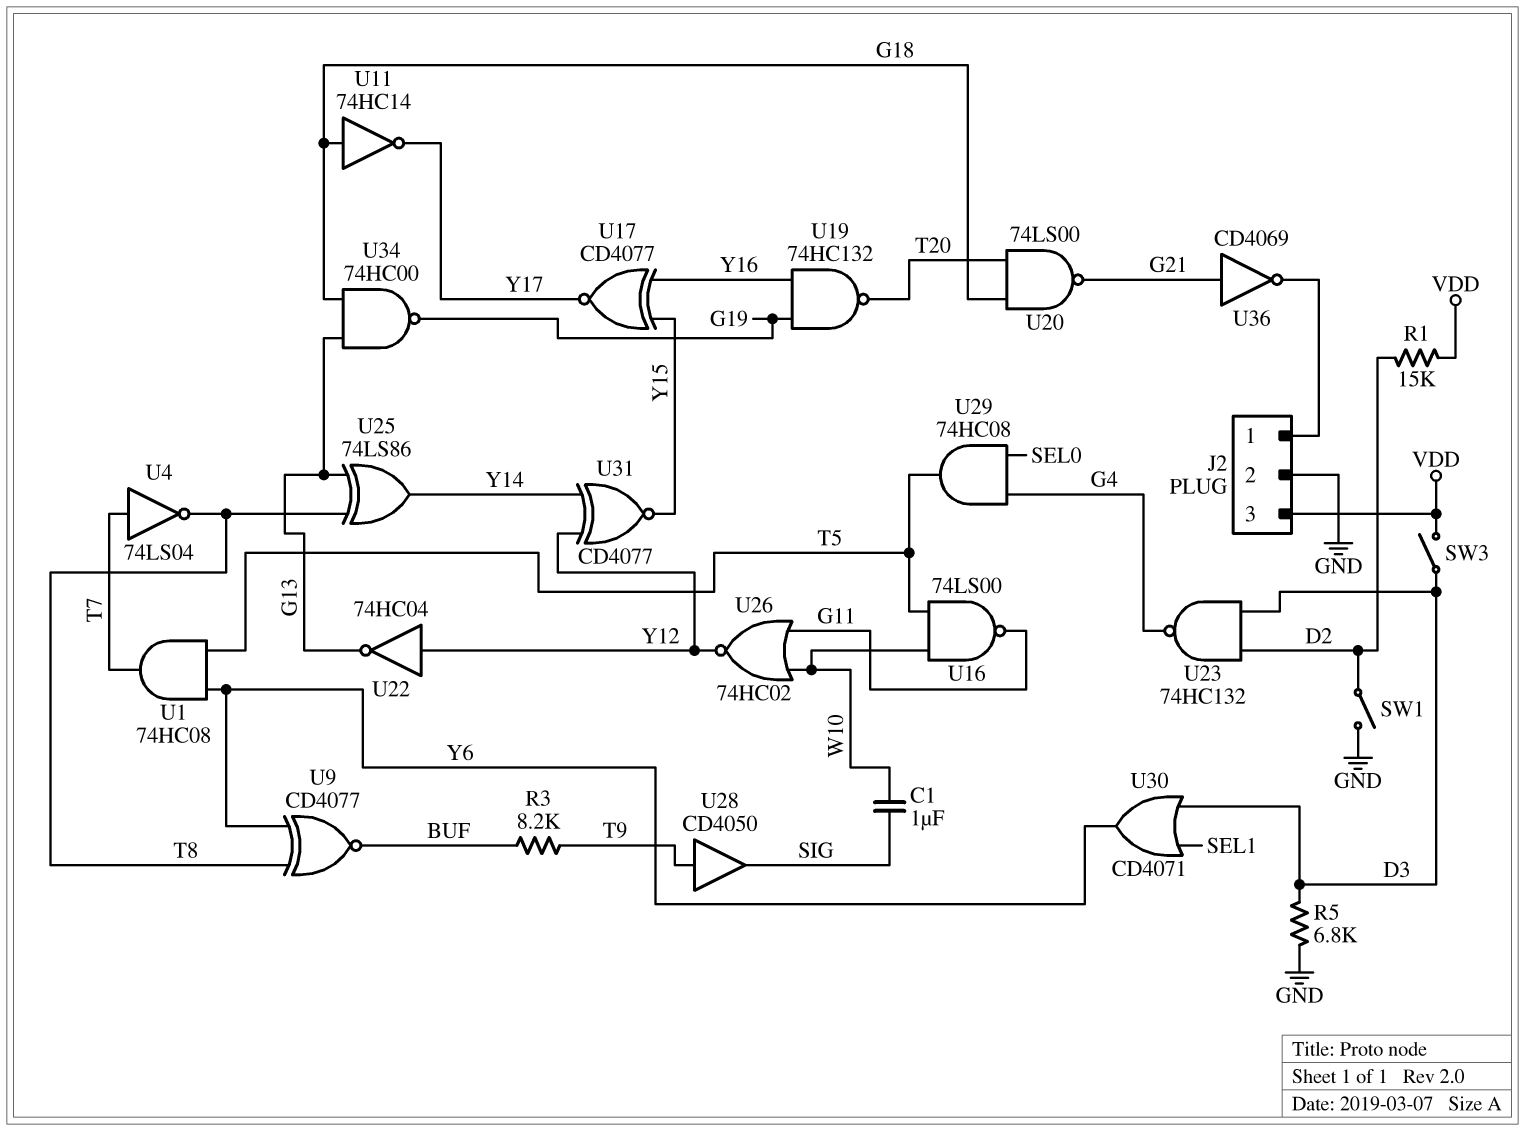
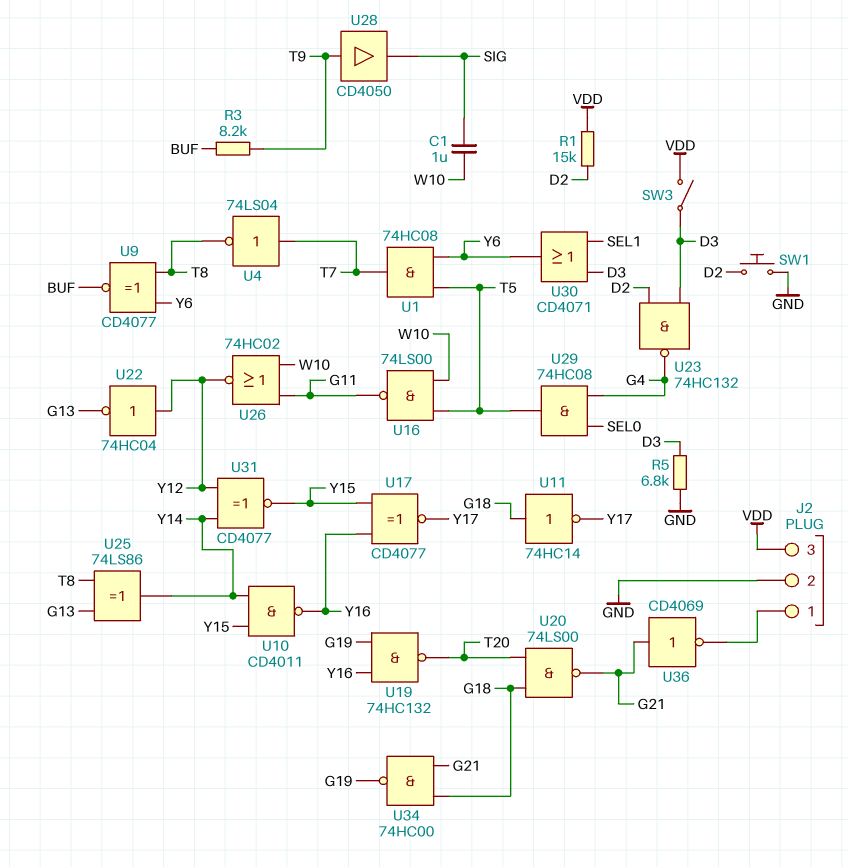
SW1: switch (D2, GND) -> button (D2, GND)
U10: none -> NAND CD4011 (in Y14, in Y15, out Y16)
U34: NAND 74HC00 (in G13, in G18, out G19) -> NAND 74HC00 (in G18, in G21, out G19)

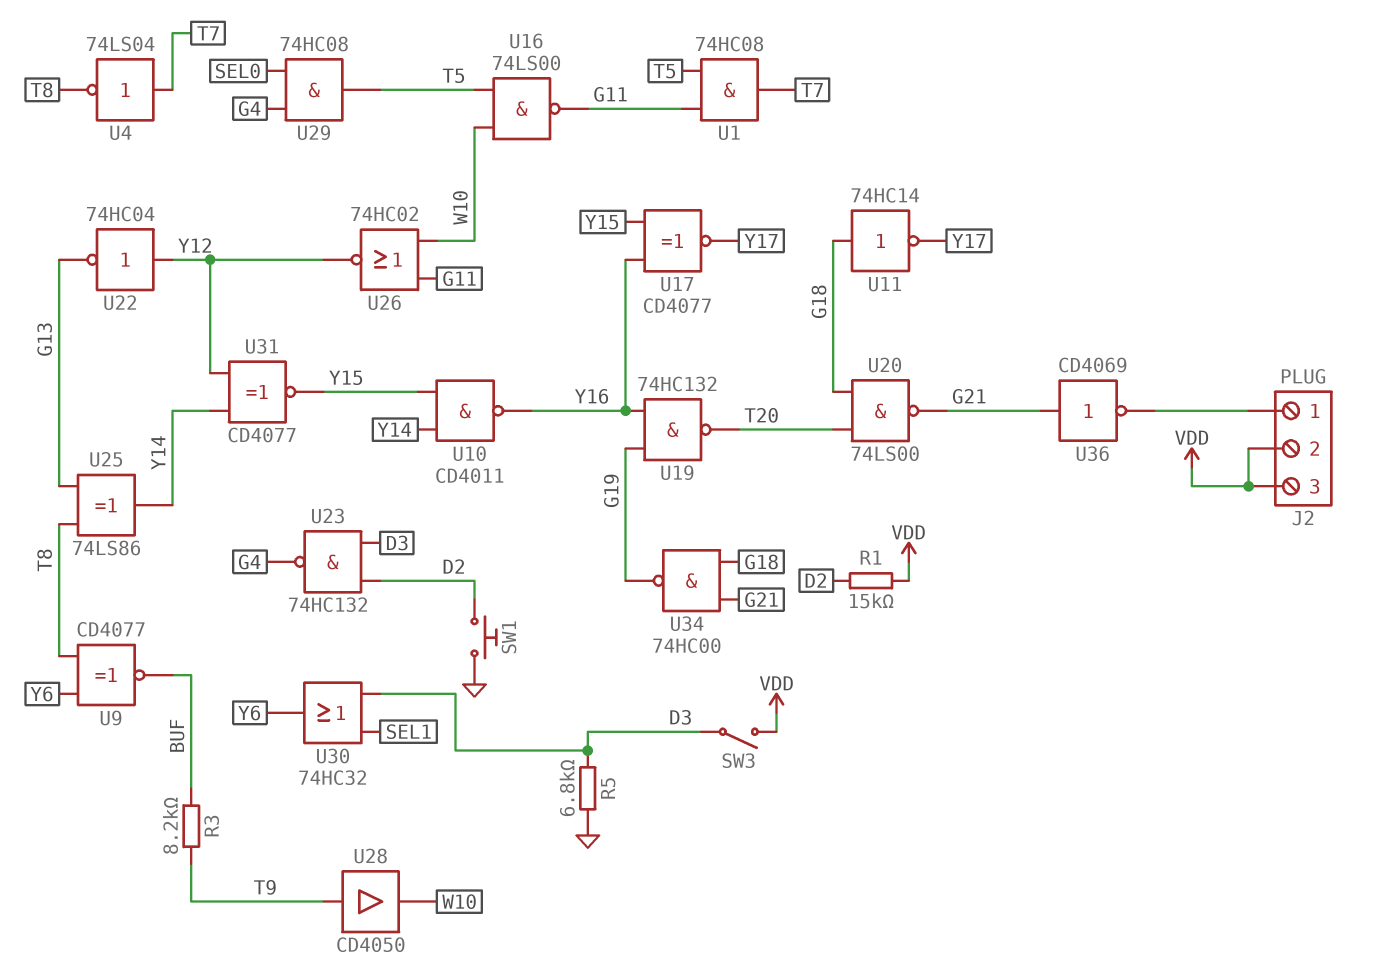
C1: 1uF (SIG, W10) -> none
J2 pin 2: GND -> VDD
U1: AND 74HC08 (in T5, in Y6, out T7) -> AND 74HC08 (in G11, in T5, out T7)
U28: buffer CD4050 (in T9, out SIG) -> buffer CD4050 (in T9, out W10)
U30: OR CD4071 (in D3, in SEL1, out Y6) -> OR 74HC32 (in D3, in SEL1, out Y6)

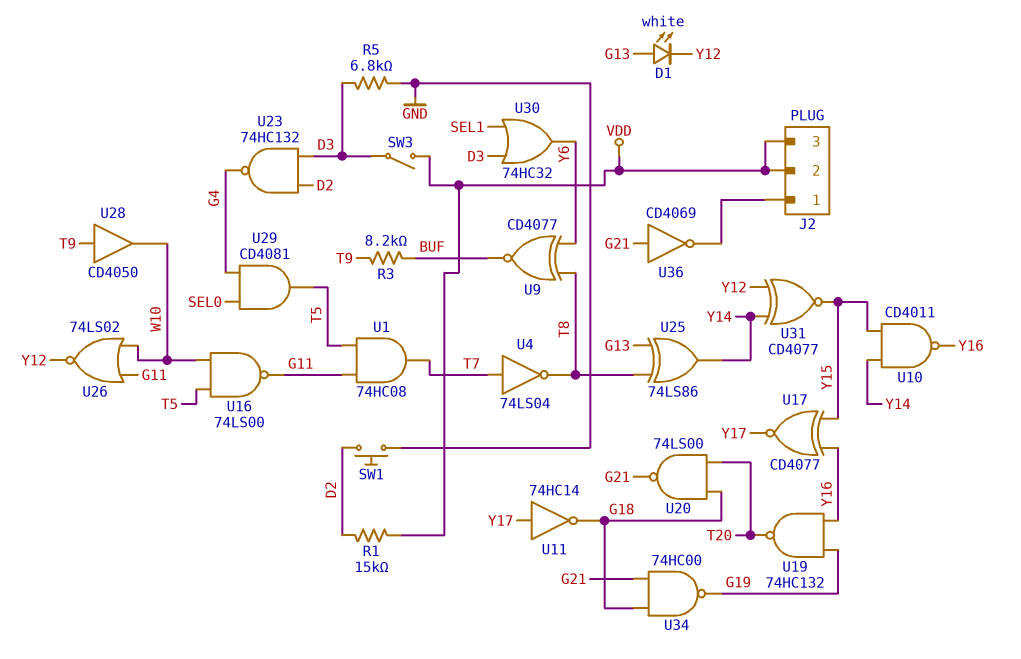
D1: none -> LED white (A G13, K Y12)
U11: NOT 74HC14 (in G18, out Y17) -> NOT 74HC14 (in Y17, out G18)
U22: NOT 74HC04 (in Y12, out G13) -> none
U26: NOR 74HC02 (in G11, in W10, out Y12) -> NOR 74LS02 (in G11, in W10, out Y12)
U29: AND 74HC08 (in G4, in SEL0, out T5) -> AND CD4081 (in G4, in SEL0, out T5)

